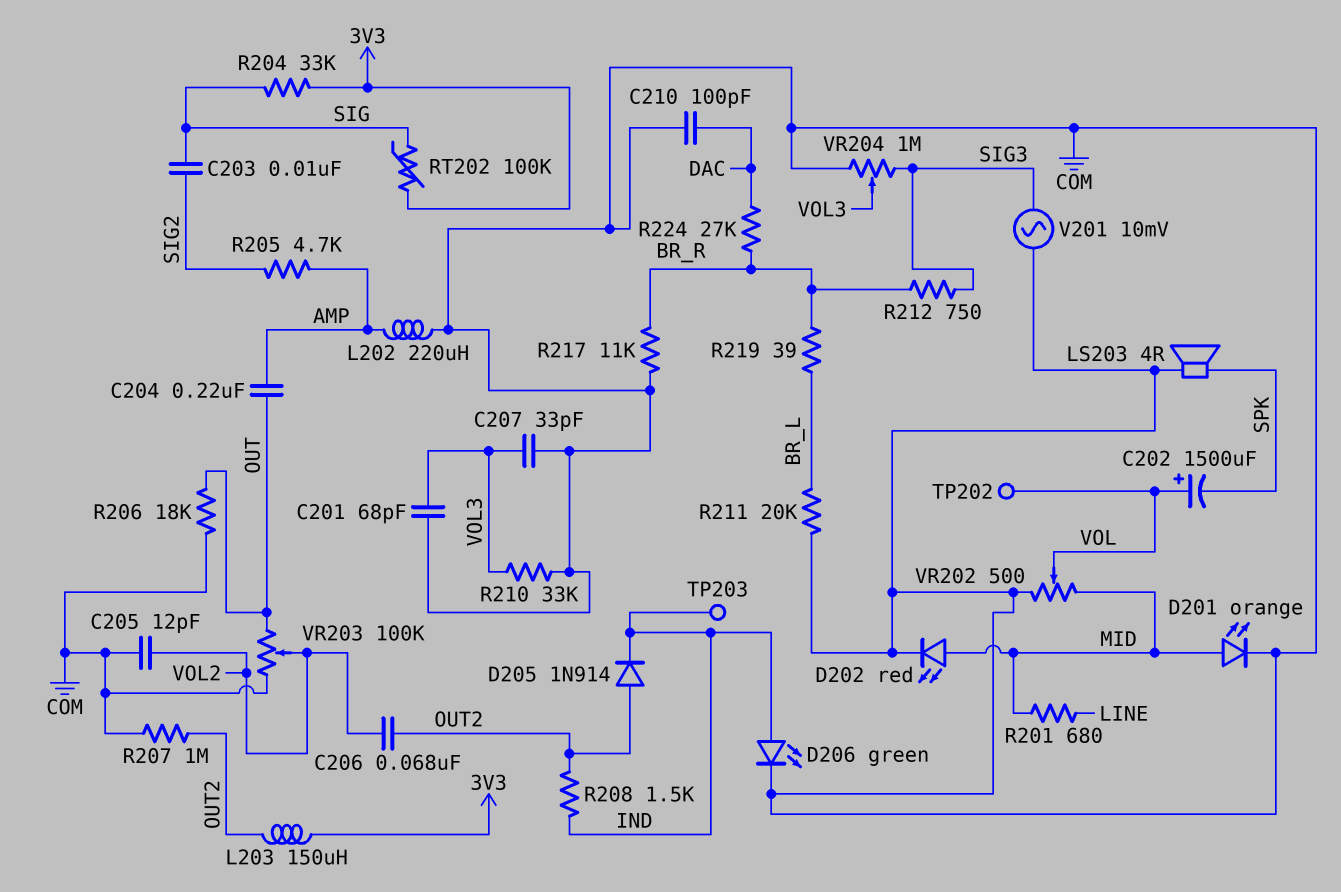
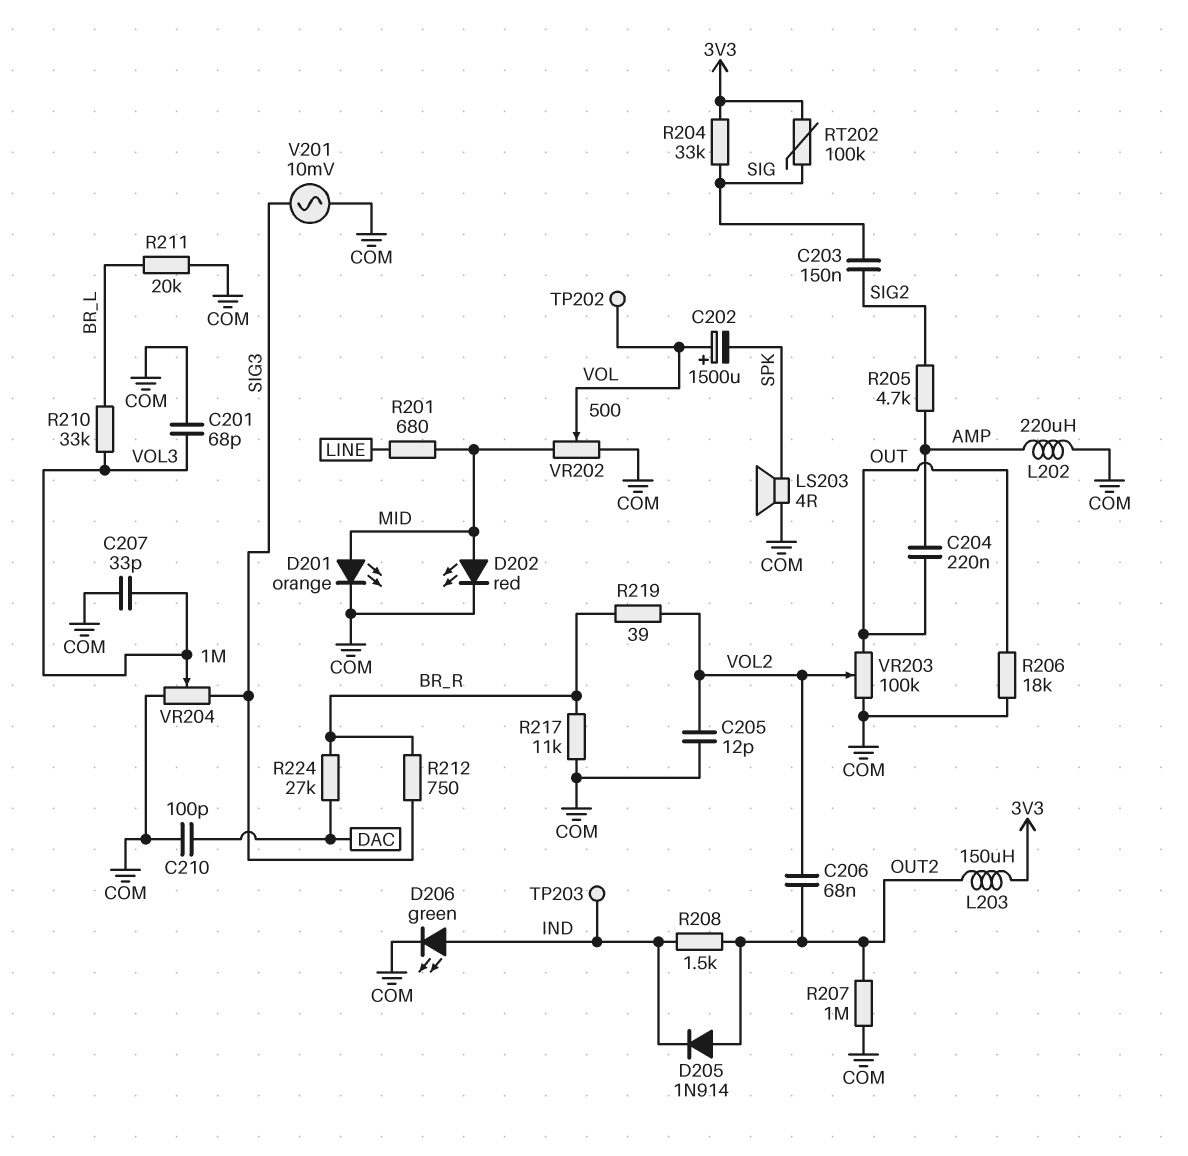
C203: 10nF (SIG, SIG2) -> 150nF (SIG, SIG2)
R210: 33k (COM, VOL3) -> 33k (BR_L, VOL3)
R219: 39 (BR_L, BR_R) -> 39 (BR_R, VOL2)

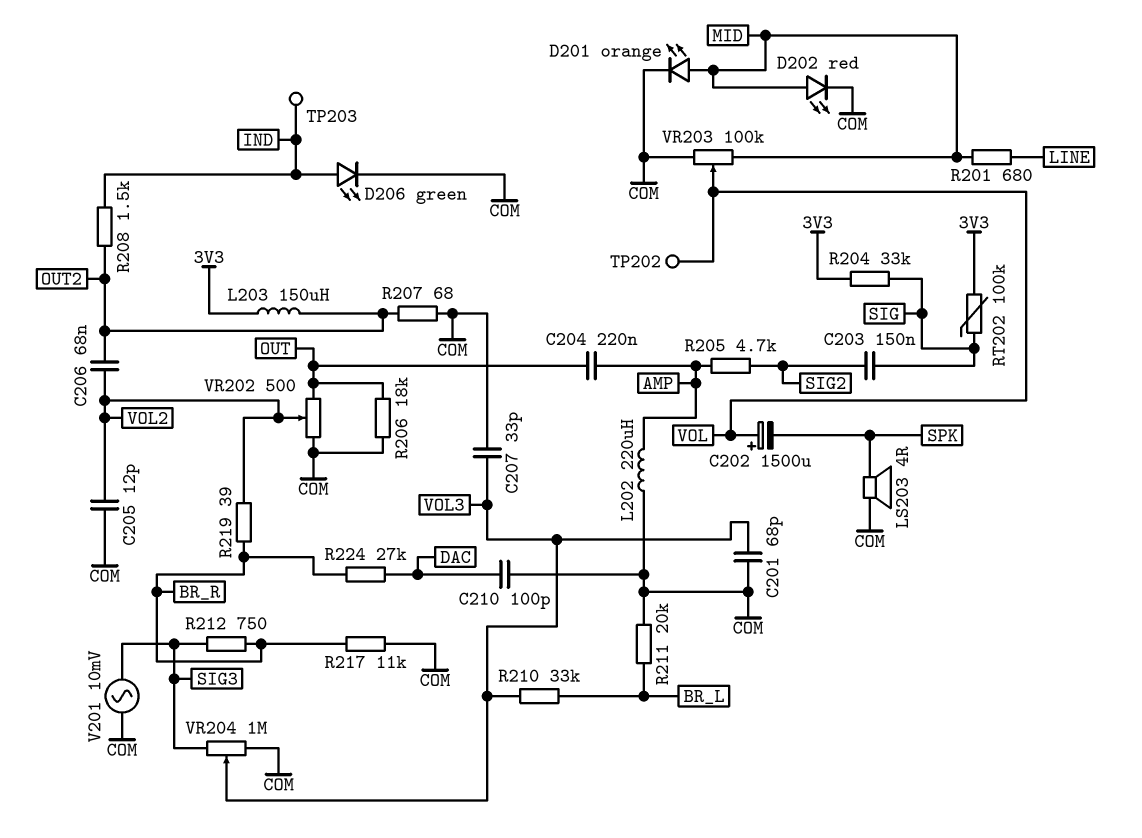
D205: diode 1N914 (A OUT2, K IND) -> none
R207: 1M (COM, OUT2) -> 68 (COM, OUT2)
VR202: 500 (COM, MID, wiper VOL) -> 500 (COM, OUT, wiper VOL2)
VR203: 100k (COM, OUT, wiper VOL2) -> 100k (COM, MID, wiper VOL)

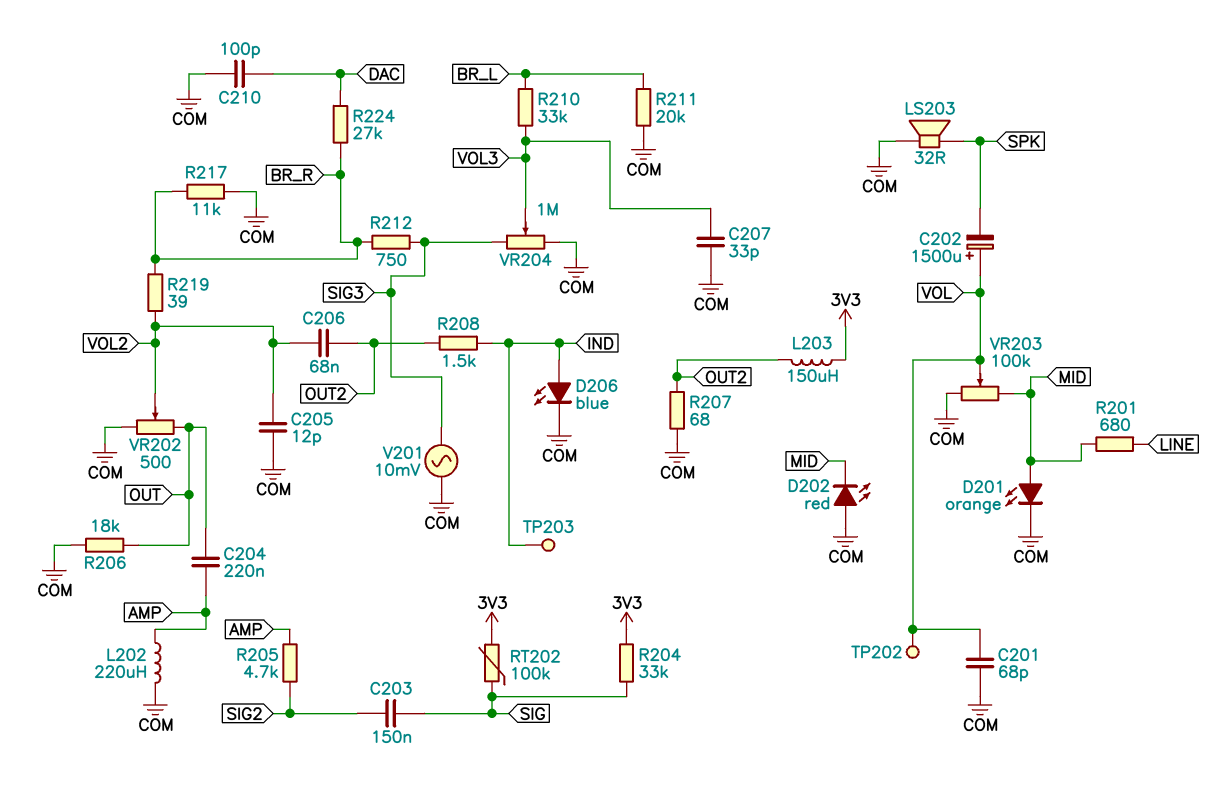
C201: 68pF (COM, VOL3) -> 68pF (COM, VOL)
D202: LED red (A MID, K COM) -> LED red (A COM, K MID)
D206: LED green (A IND, K COM) -> LED blue (A IND, K COM)
LS203: speaker 4R (COM, SPK) -> speaker 32R (COM, SPK)

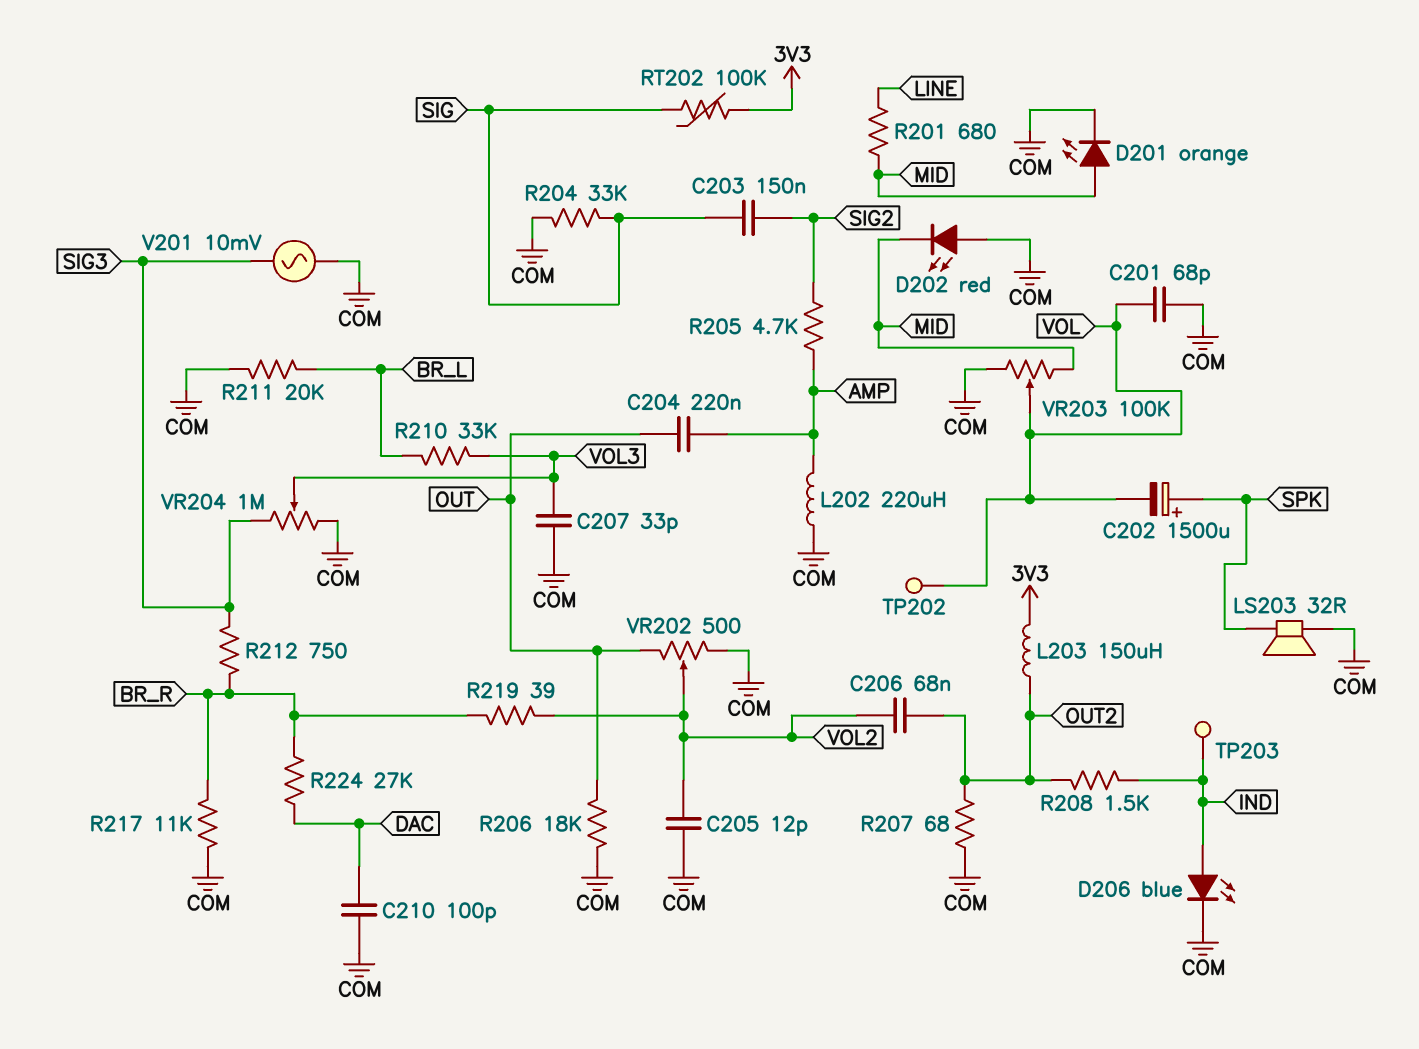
C202: 1500uF (plus VOL, minus SPK) -> 1500uF (plus SPK, minus VOL)
R204: 33k (3V3, SIG) -> 33k (COM, SIG)

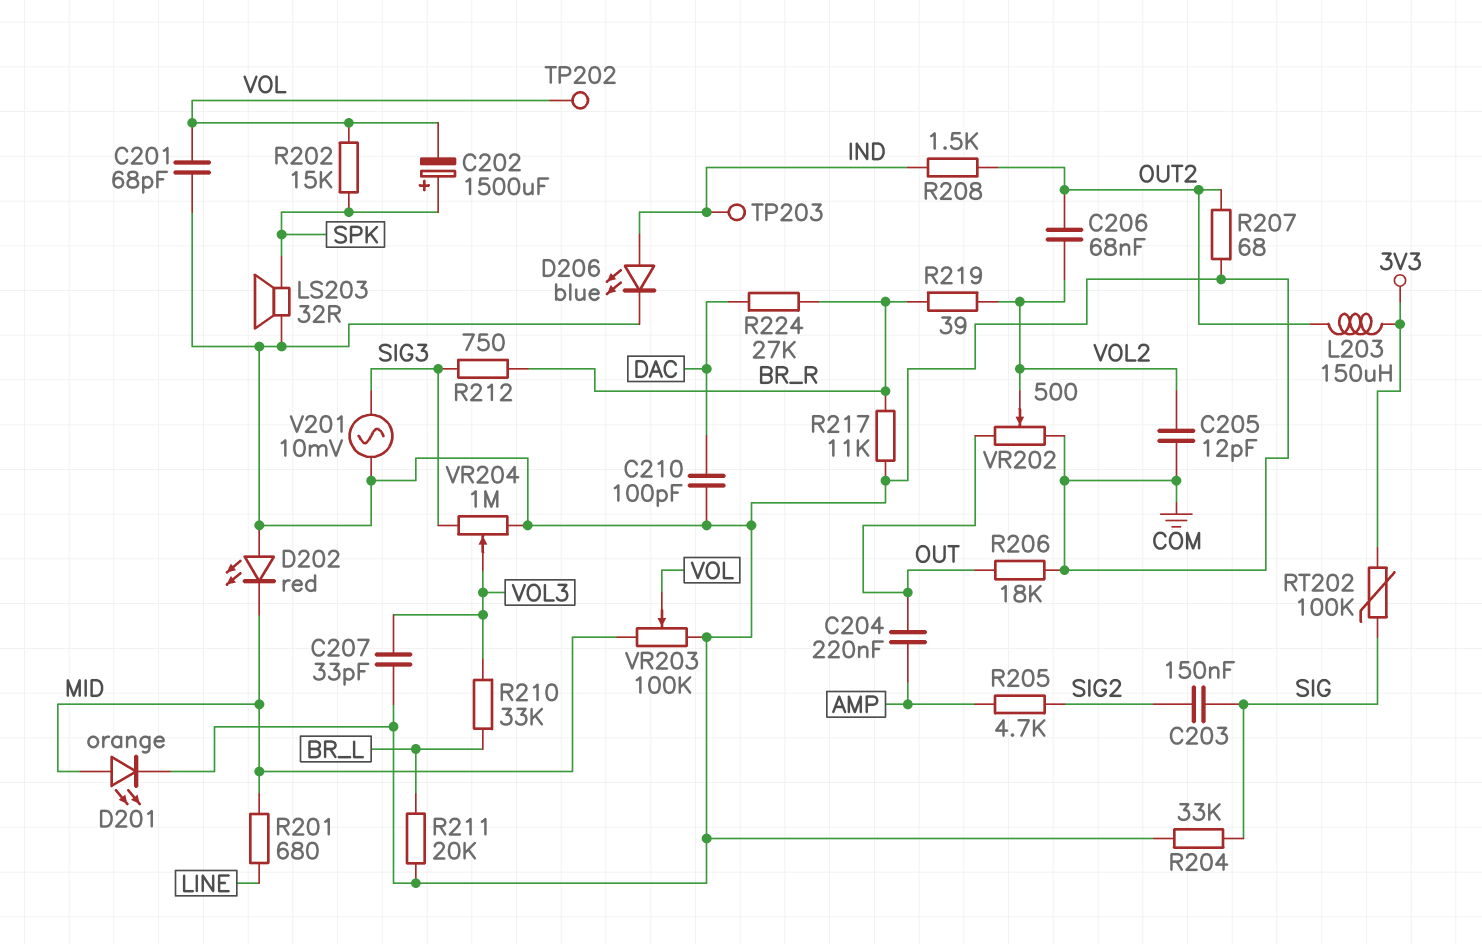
L202: 220uH (AMP, COM) -> none
R202: none -> 15k (SPK, VOL)

